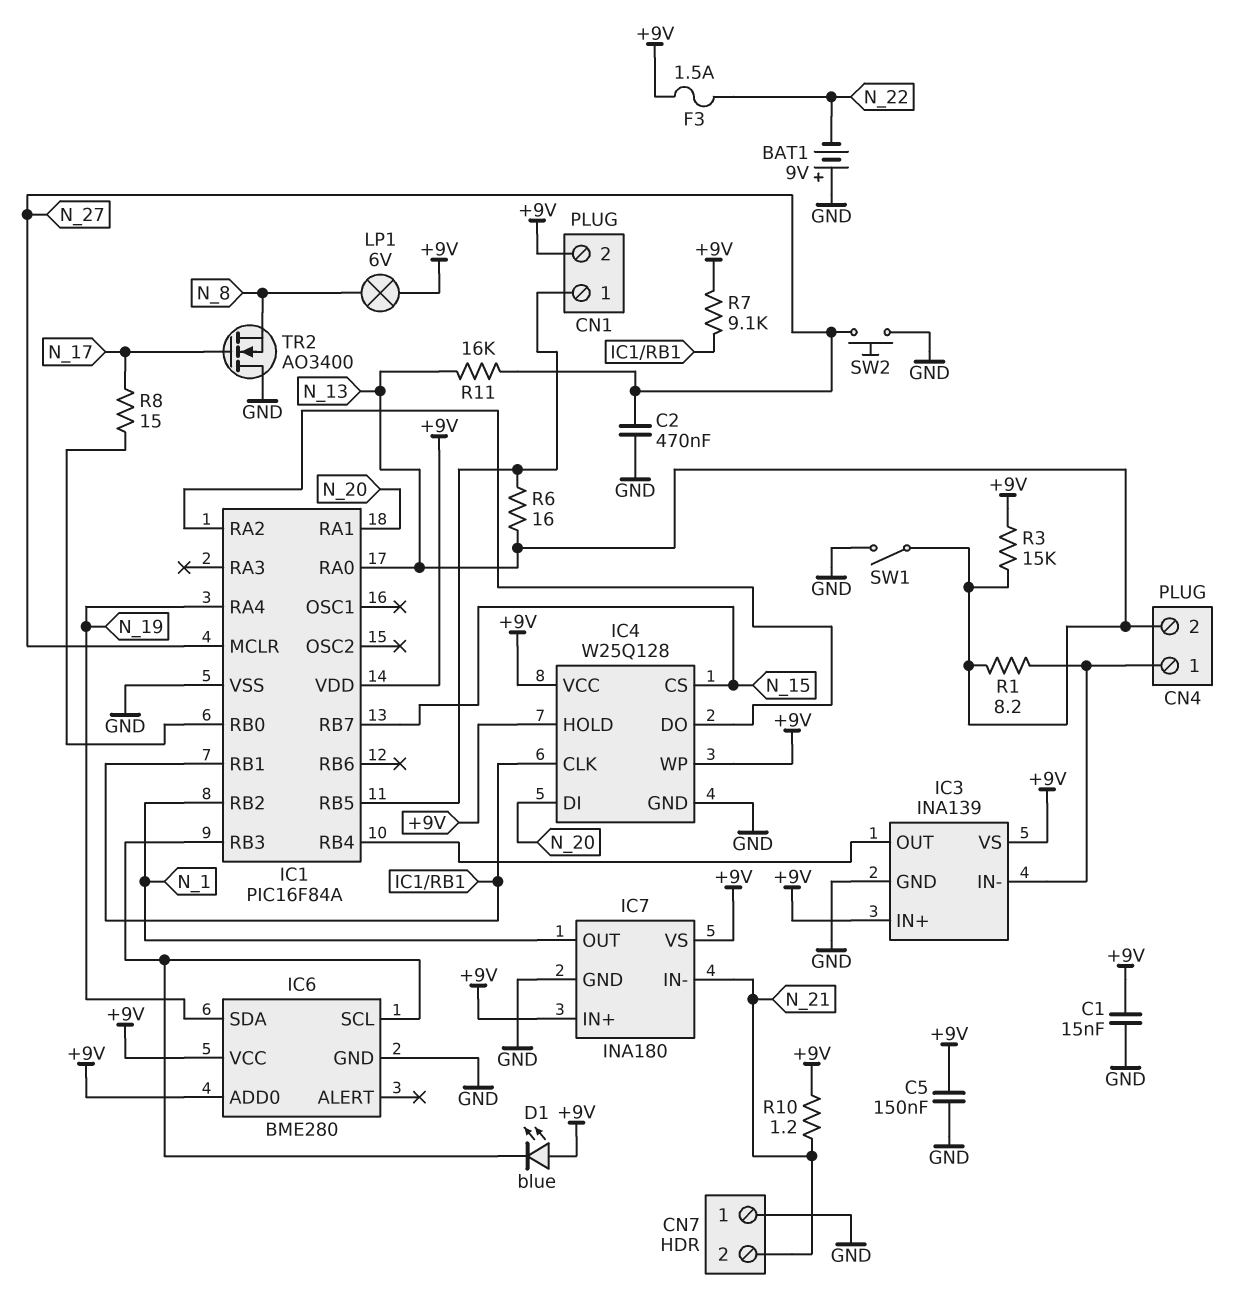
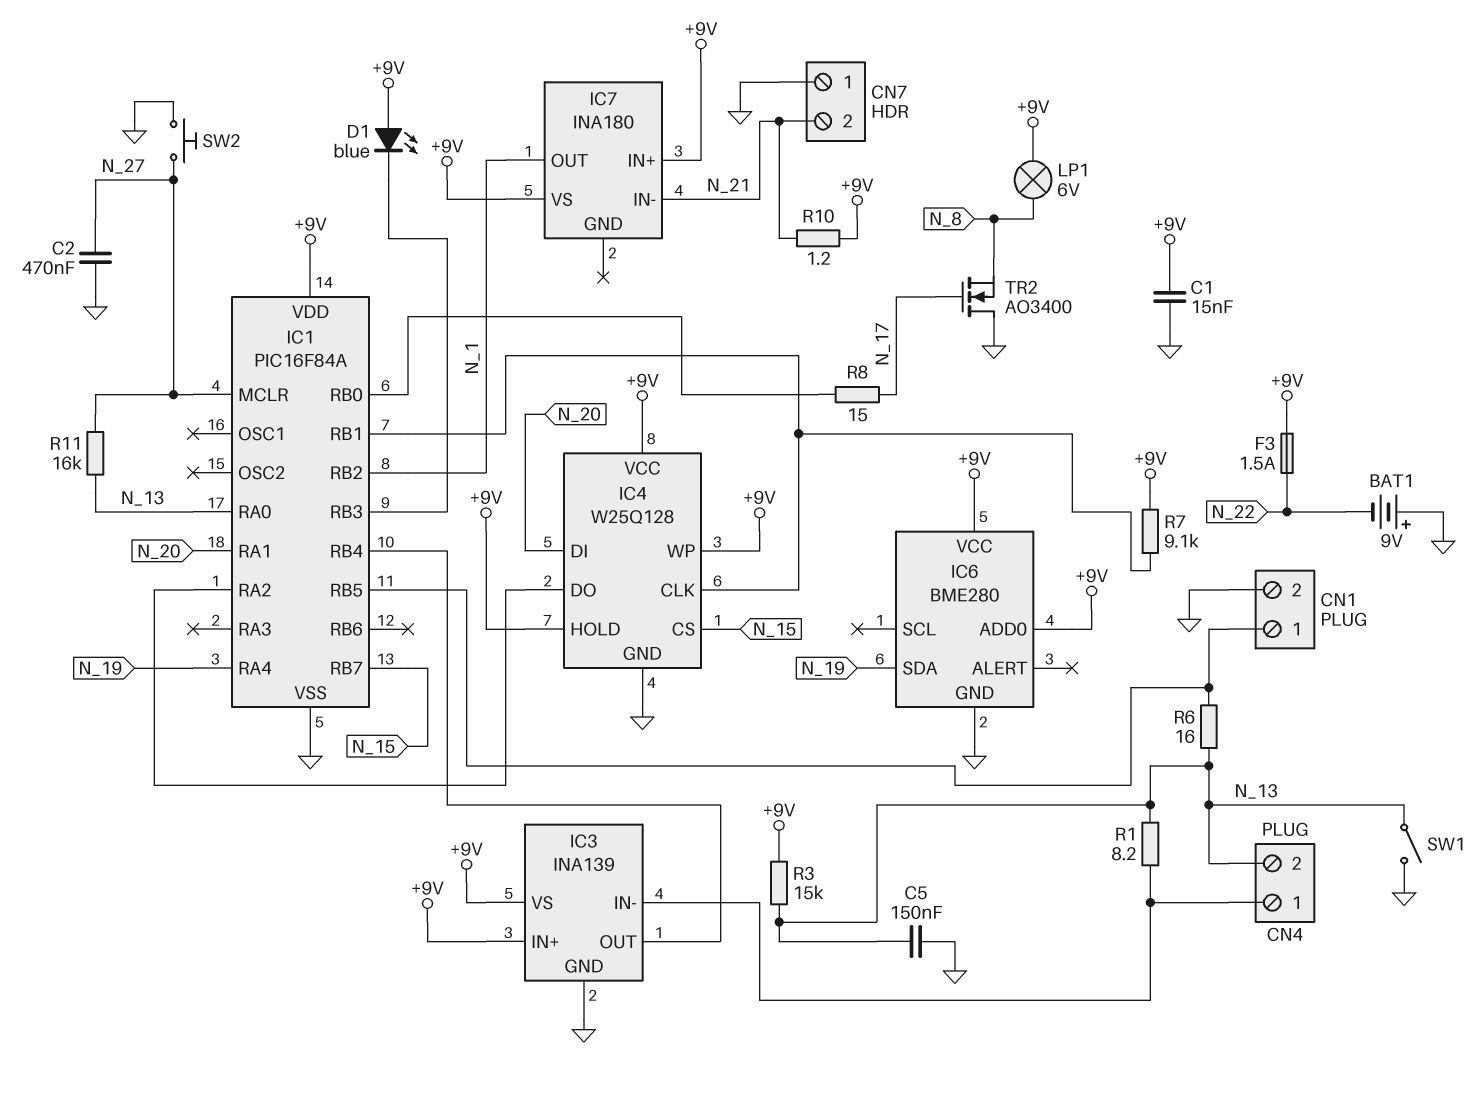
C5: 150nF (+9V, GND) -> 150nF (GND, N_13)
CN1 pin 2: +9V -> GND
IC6 pin SCL: IC1/RB3 -> none
IC7 pin GND: GND -> none

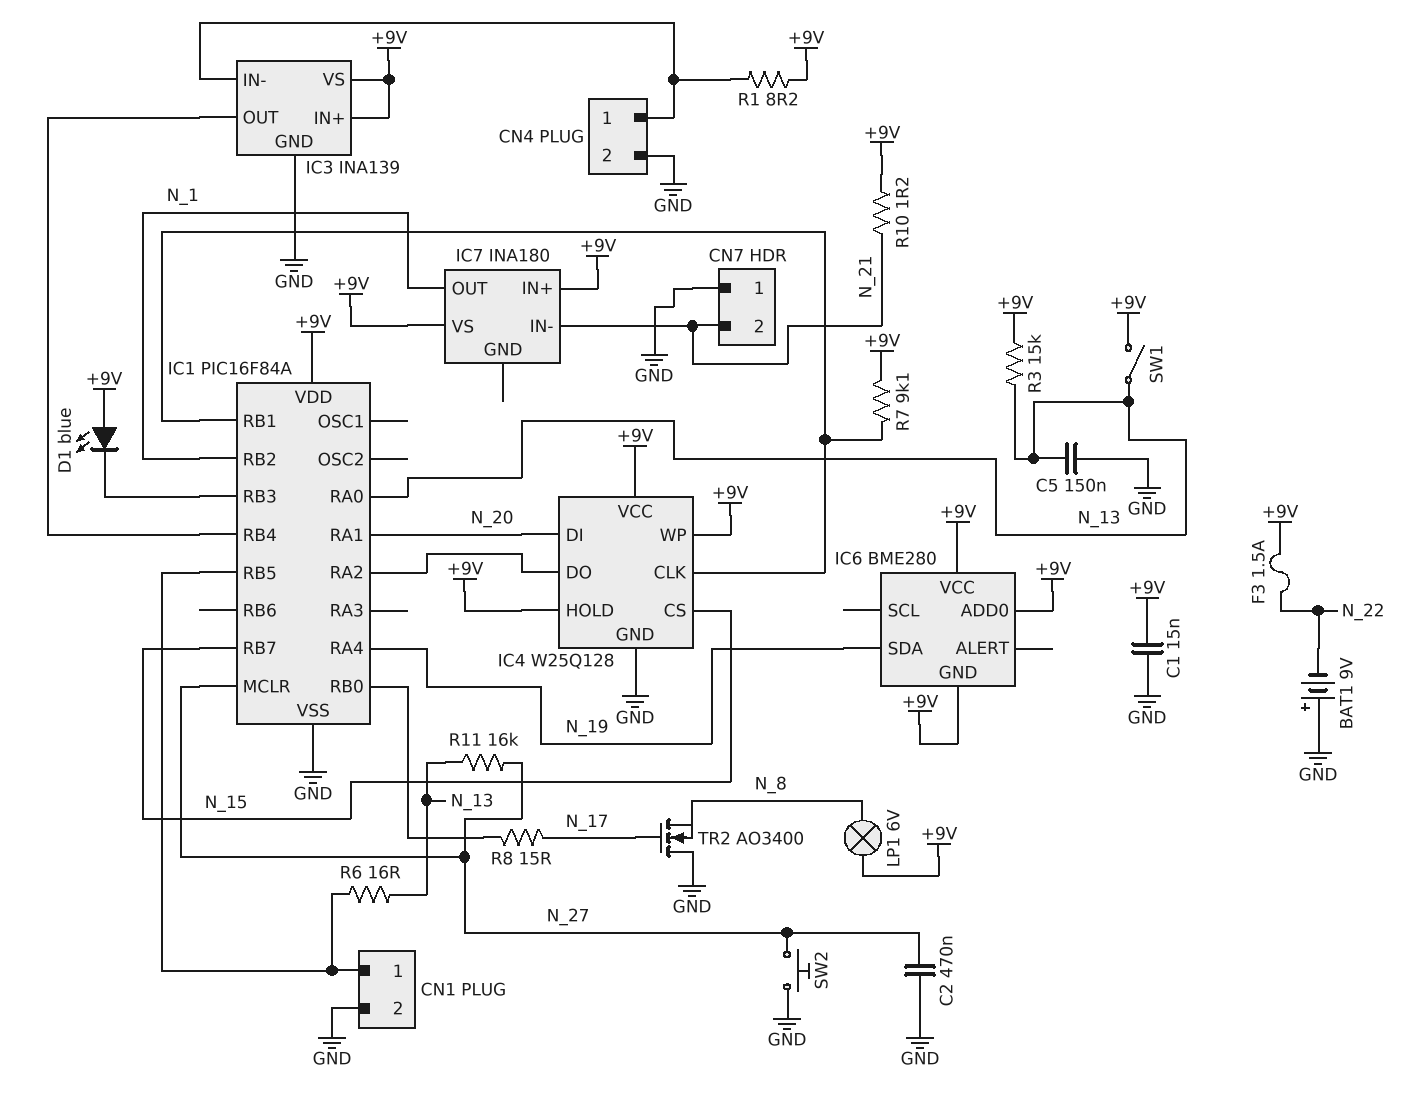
CN4 pin 2: N_13 -> GND
IC6 pin GND: GND -> +9V
R1: 8.2 (CN4/1, N_13) -> 8.2 (+9V, CN4/1)
SW1: switch (GND, N_13) -> switch (+9V, N_13)

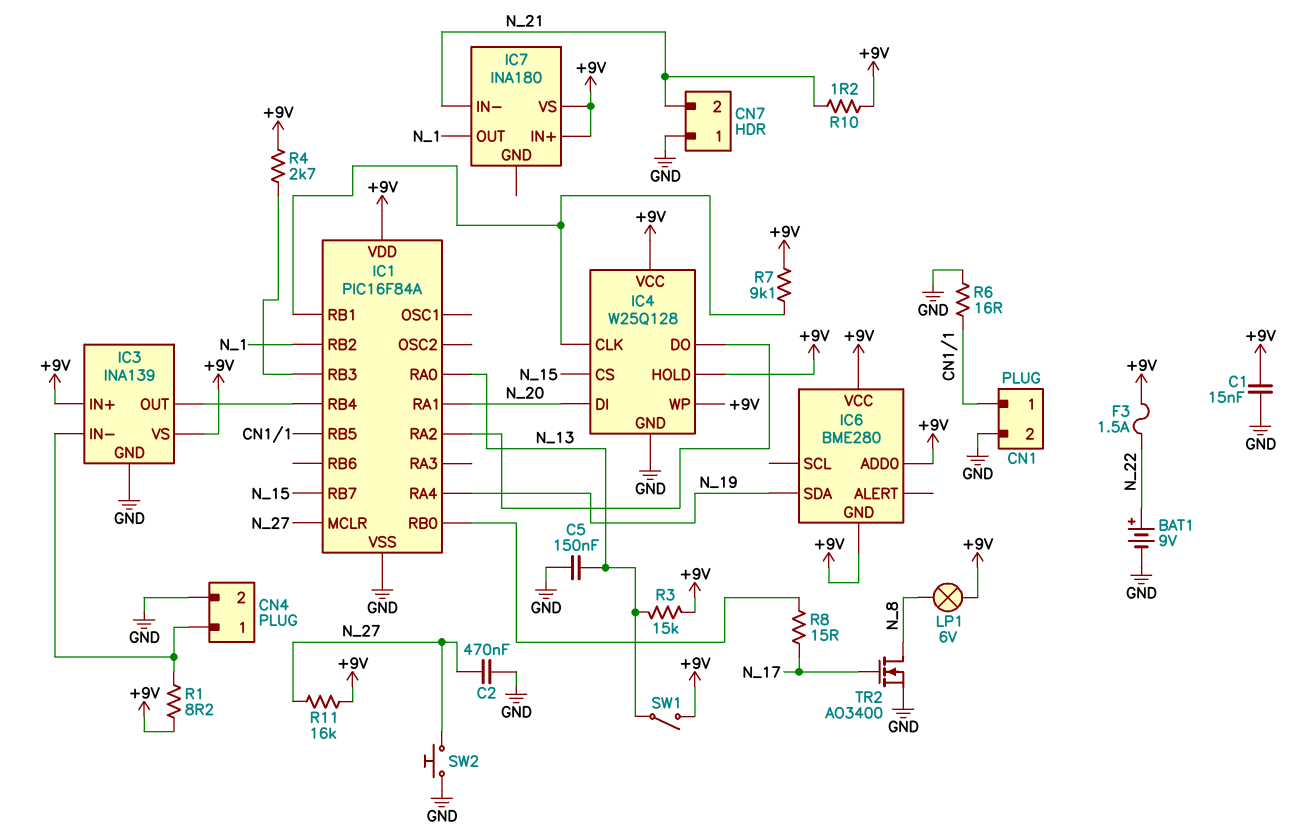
BAT1: 9V (plus GND, minus N_22) -> 9V (plus N_22, minus GND)
D1: LED blue (A +9V, K IC1/RB3) -> none
R4: none -> 2.7k (+9V, IC1/RB3)
R6: 16 (CN1/1, N_13) -> 16 (CN1/1, GND)
R11: 16k (N_13, N_27) -> 16k (+9V, N_27)
TR2: NMOS AO3400 (G N_17, D GND, S N_8) -> NMOS AO3400 (G N_17, D N_8, S GND)

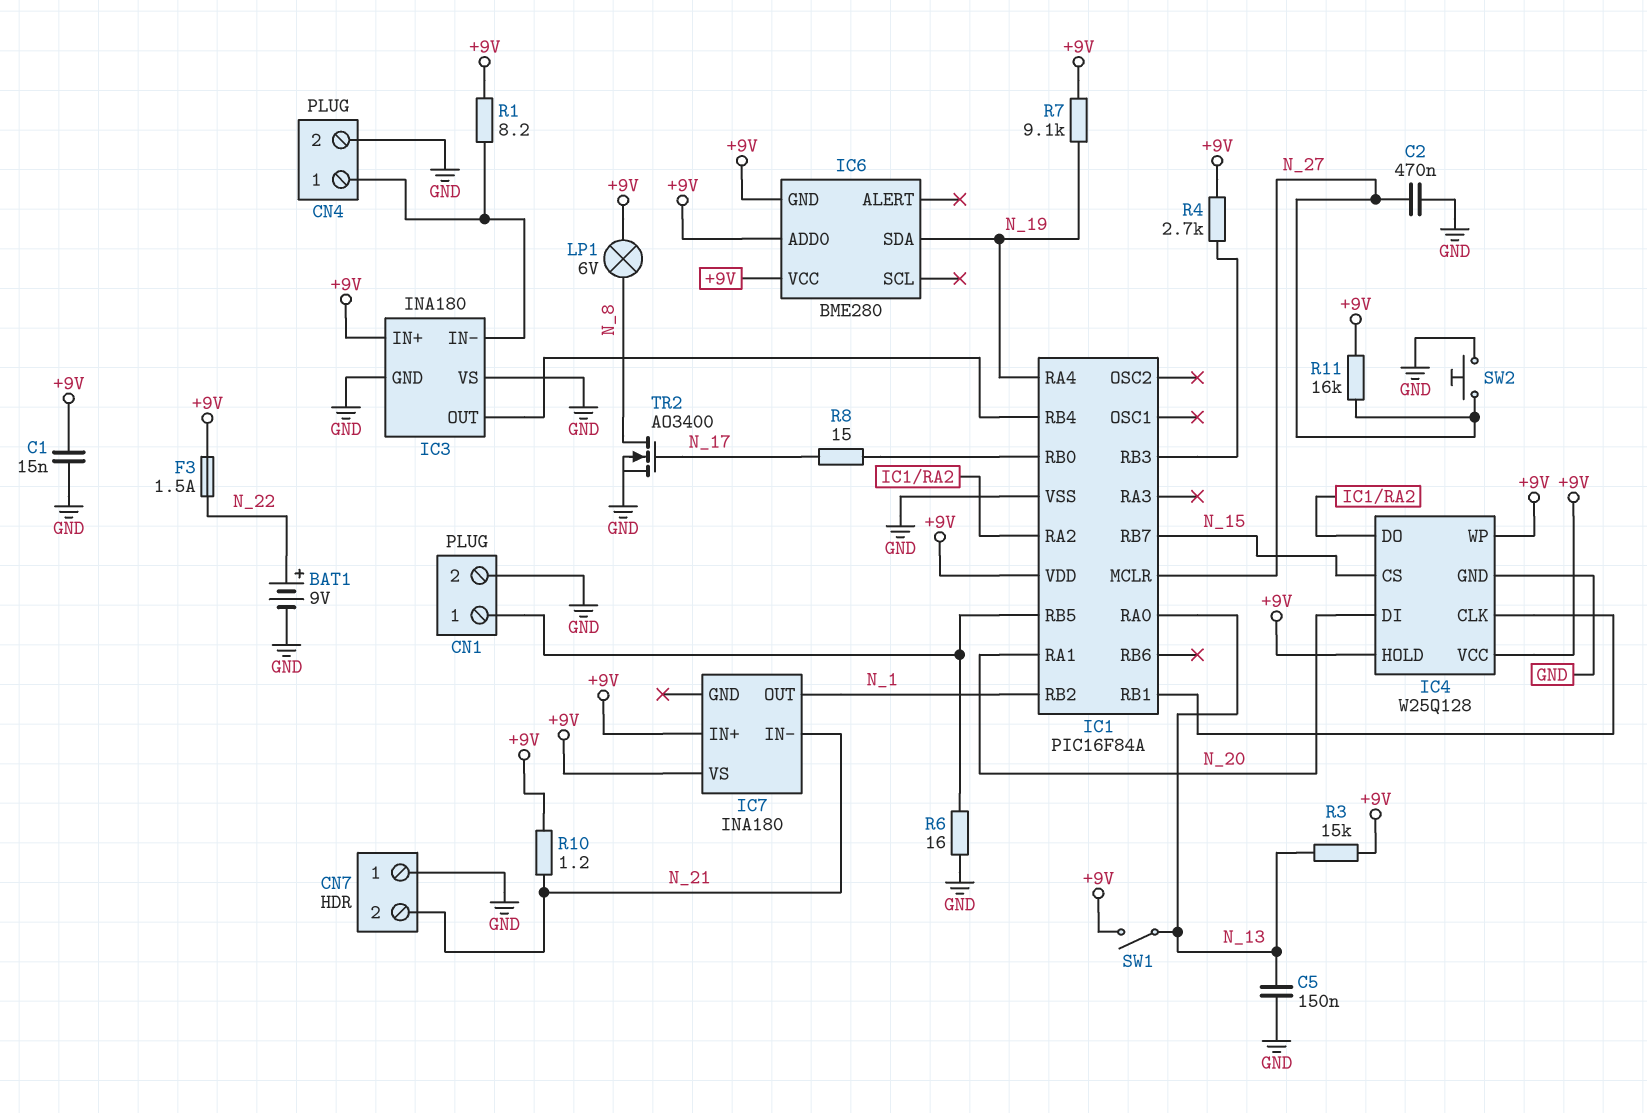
IC3: INA139 -> INA180
IC3 pin VS: +9V -> GND
R7: 9.1k (+9V, IC1/RB1) -> 9.1k (+9V, N_19)

